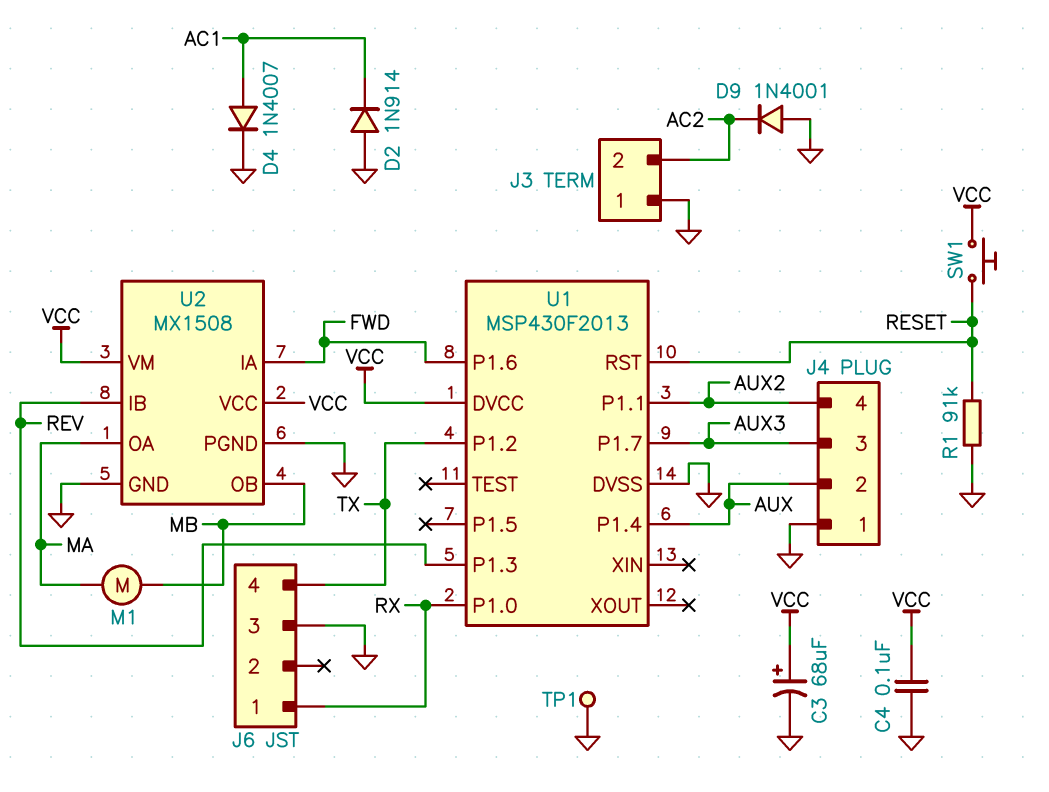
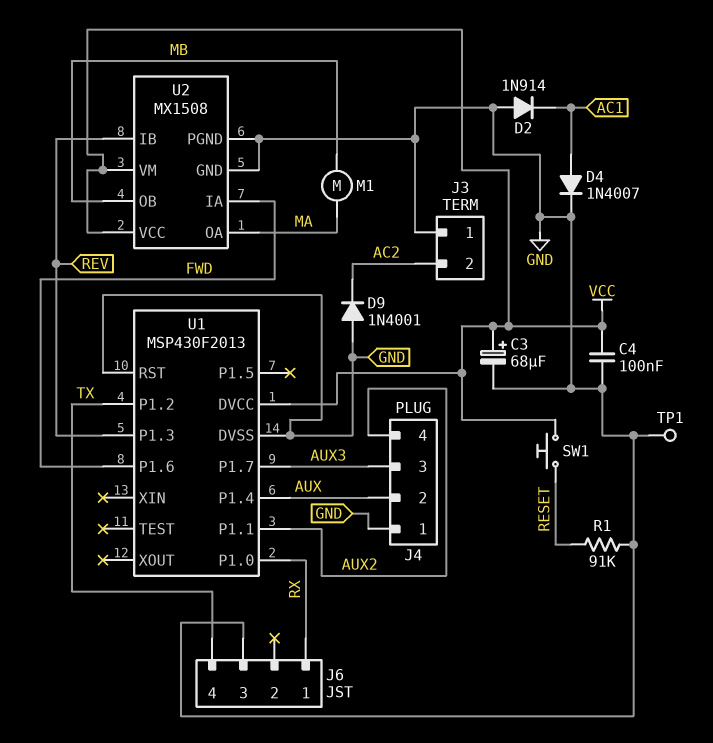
U1 pin RST: RESET -> GND

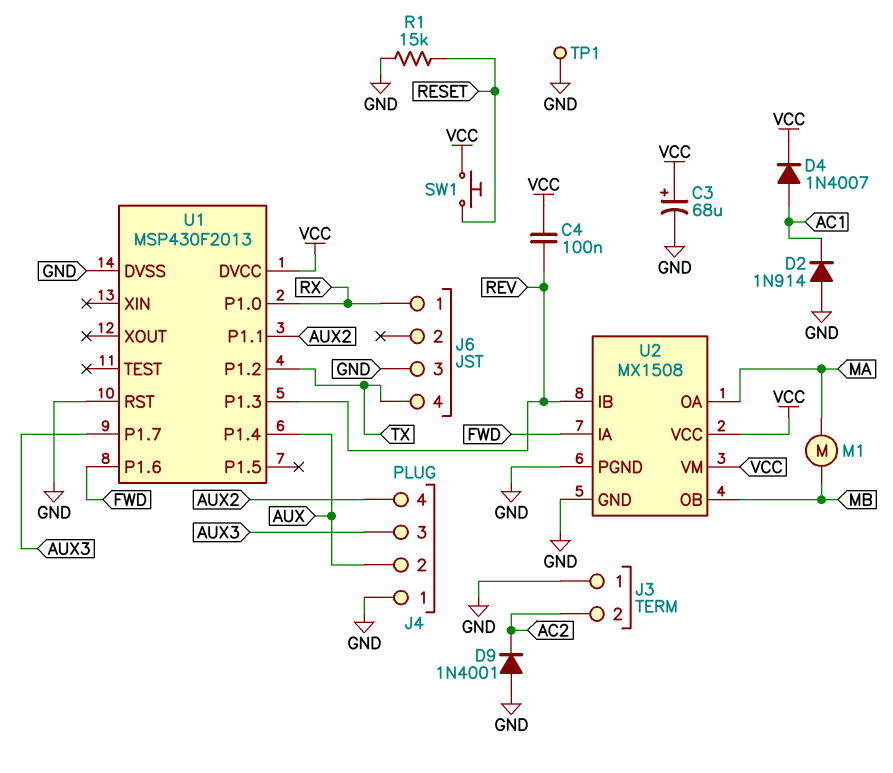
C4: 100nF (GND, VCC) -> 100nF (REV, VCC)
D4: diode 1N4007 (A AC1, K GND) -> diode 1N4007 (A AC1, K VCC)
R1: 91k (GND, RESET) -> 15k (GND, RESET)

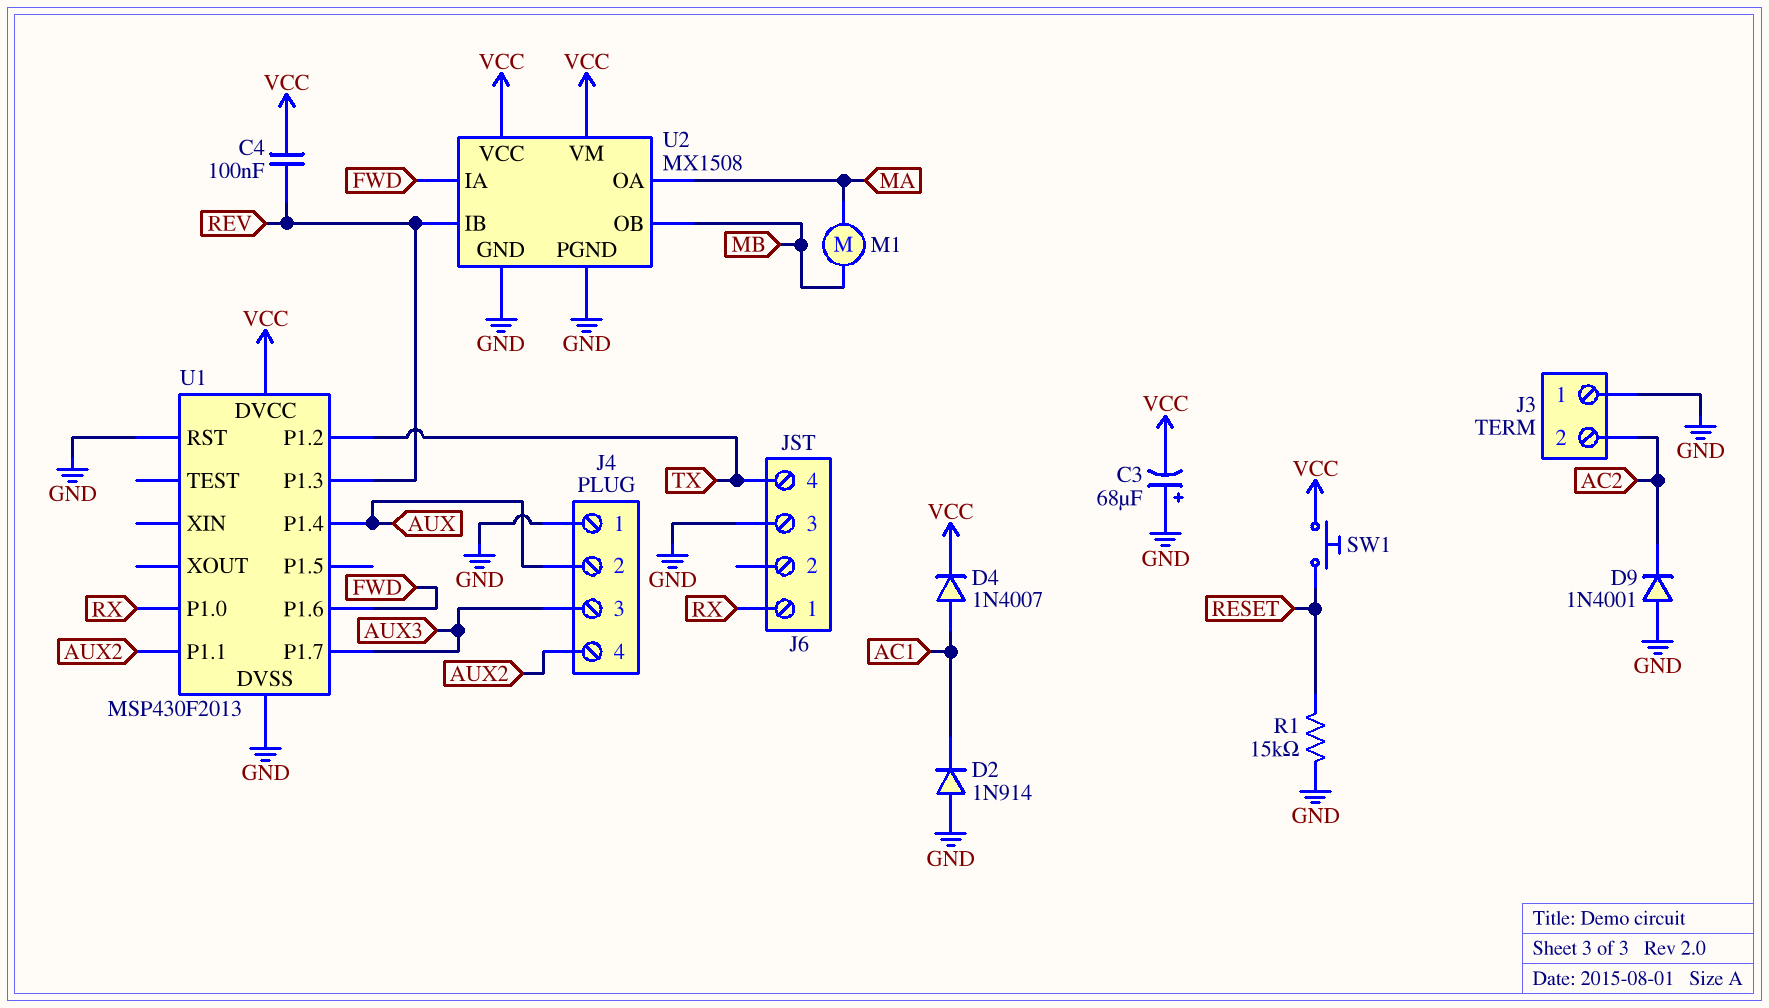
C3: 68uF (plus VCC, minus GND) -> 68uF (plus GND, minus VCC)
TP1: test point (GND) -> none

